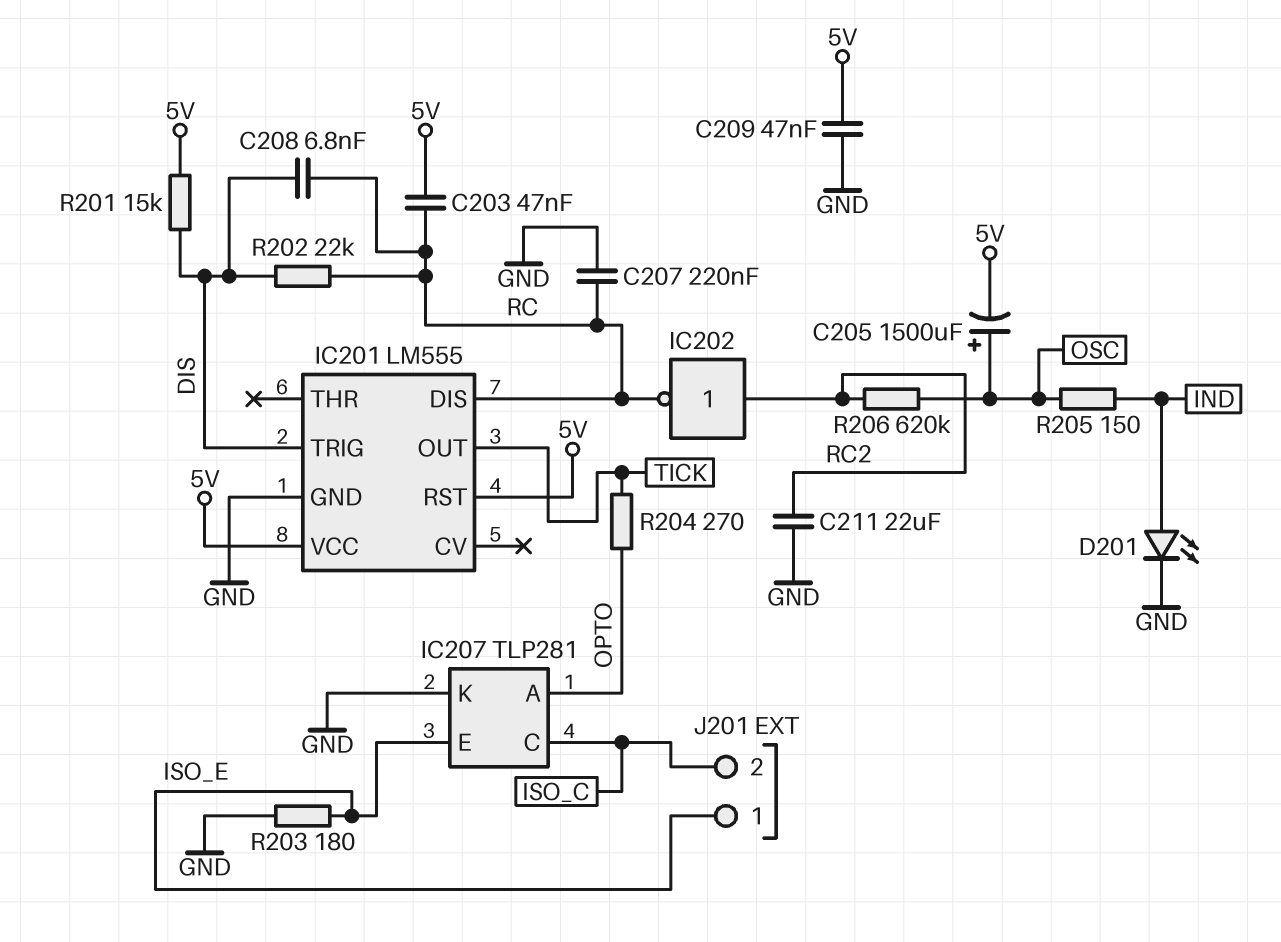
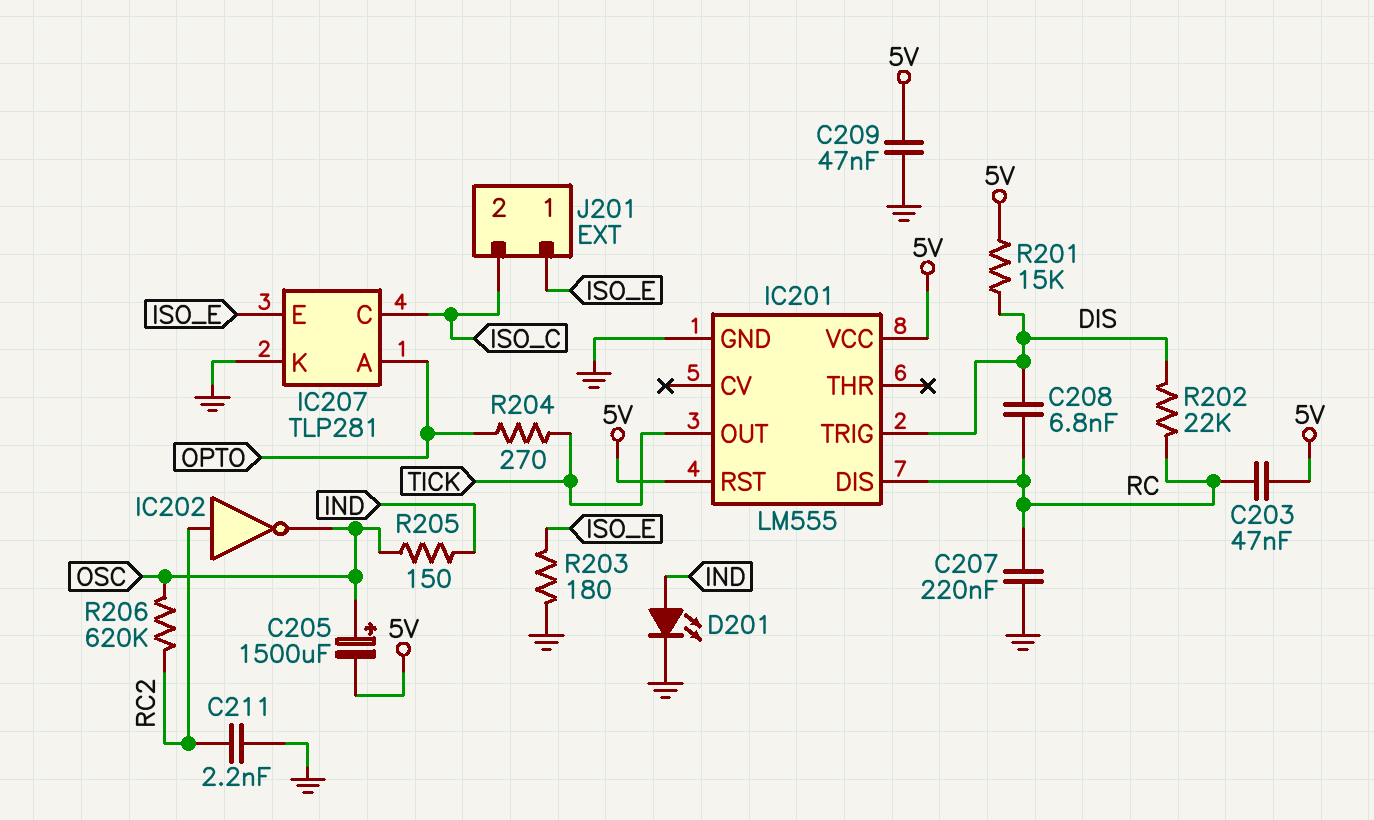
C211: 22uF (GND, RC2) -> 2.2nF (GND, RC2)
IC202: NOT (in RC2, out RC) -> NOT (in RC2, out OSC)

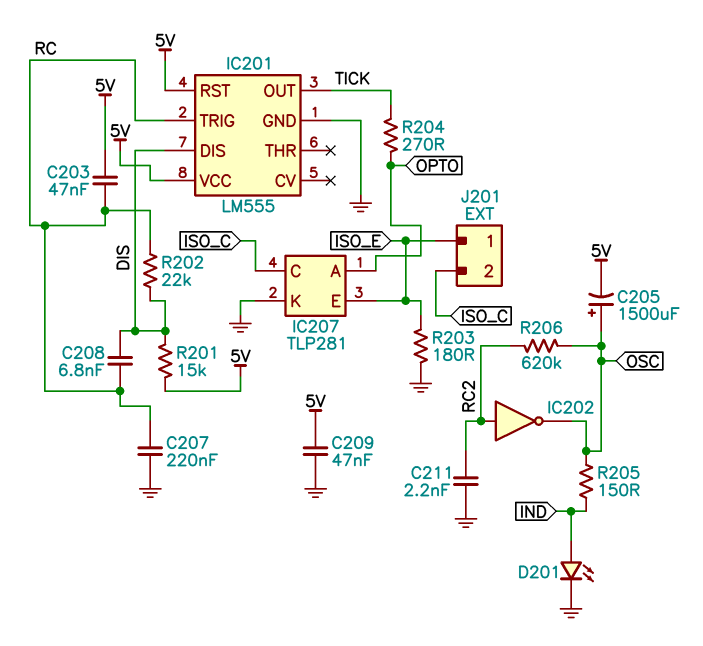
IC201 pin DIS: RC -> DIS
IC201 pin TRIG: DIS -> RC

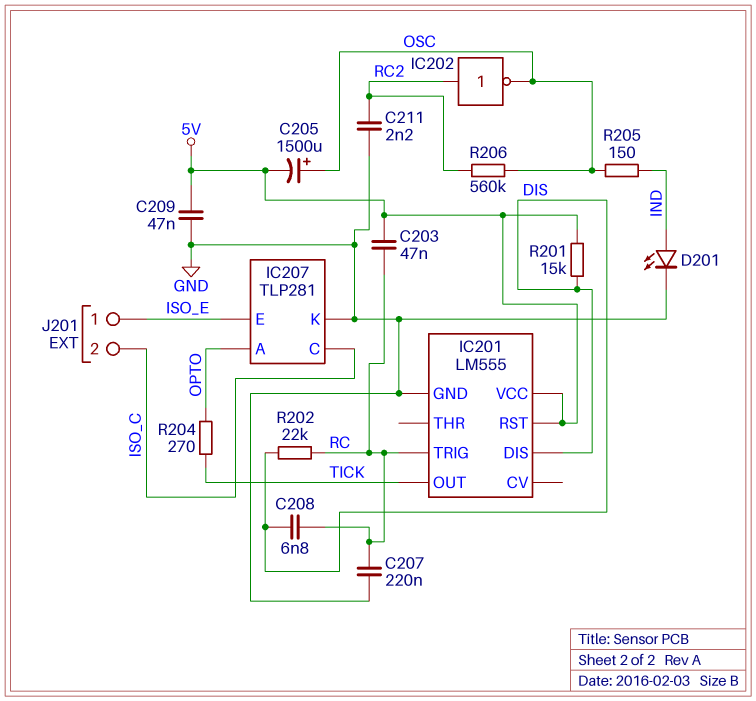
R203: 180 (GND, ISO_E) -> none
R206: 620k (OSC, RC2) -> 560k (OSC, RC2)

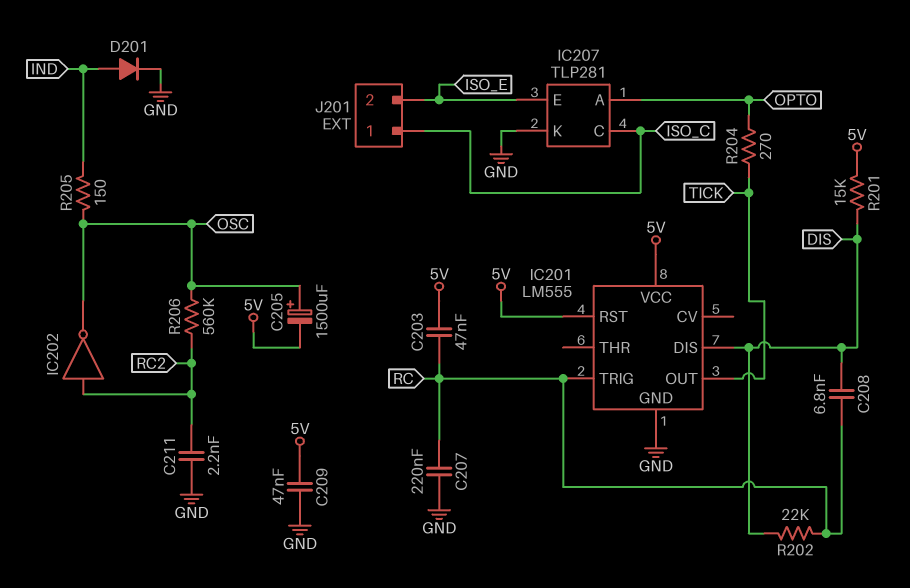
D201: LED (A IND, K GND) -> diode (A IND, K GND)
J201 pin 1: ISO_E -> ISO_C
J201 pin 2: ISO_C -> ISO_E

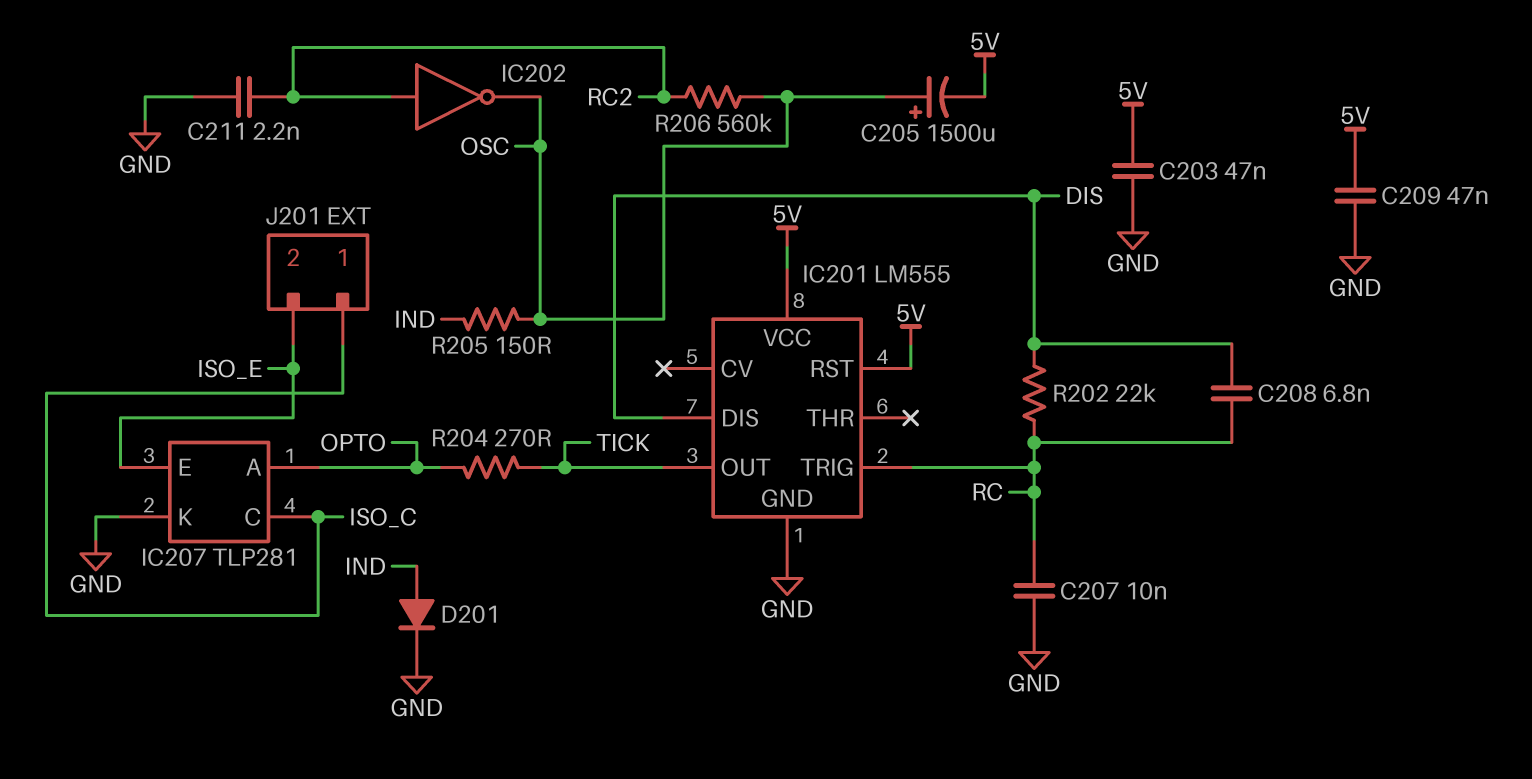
C203: 47nF (5V, RC) -> 47nF (5V, GND)
C207: 220nF (GND, RC) -> 10nF (GND, RC)
R201: 15k (5V, DIS) -> none

